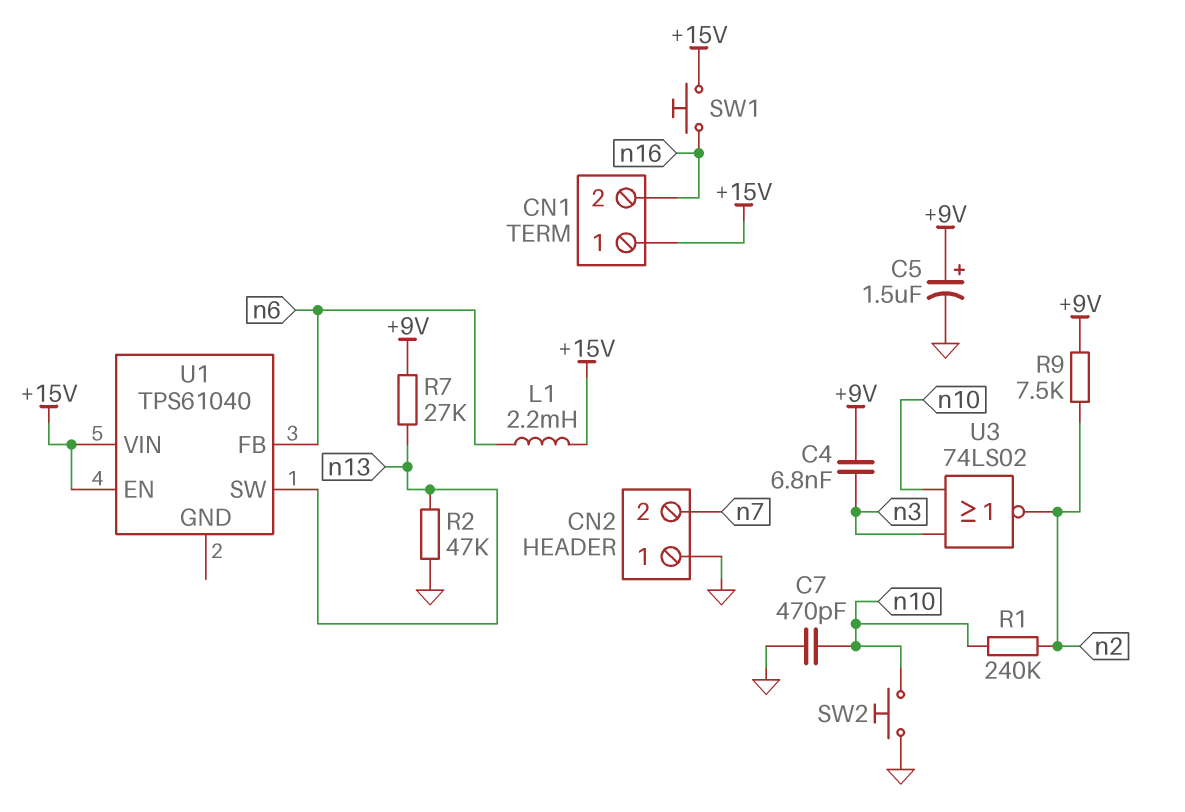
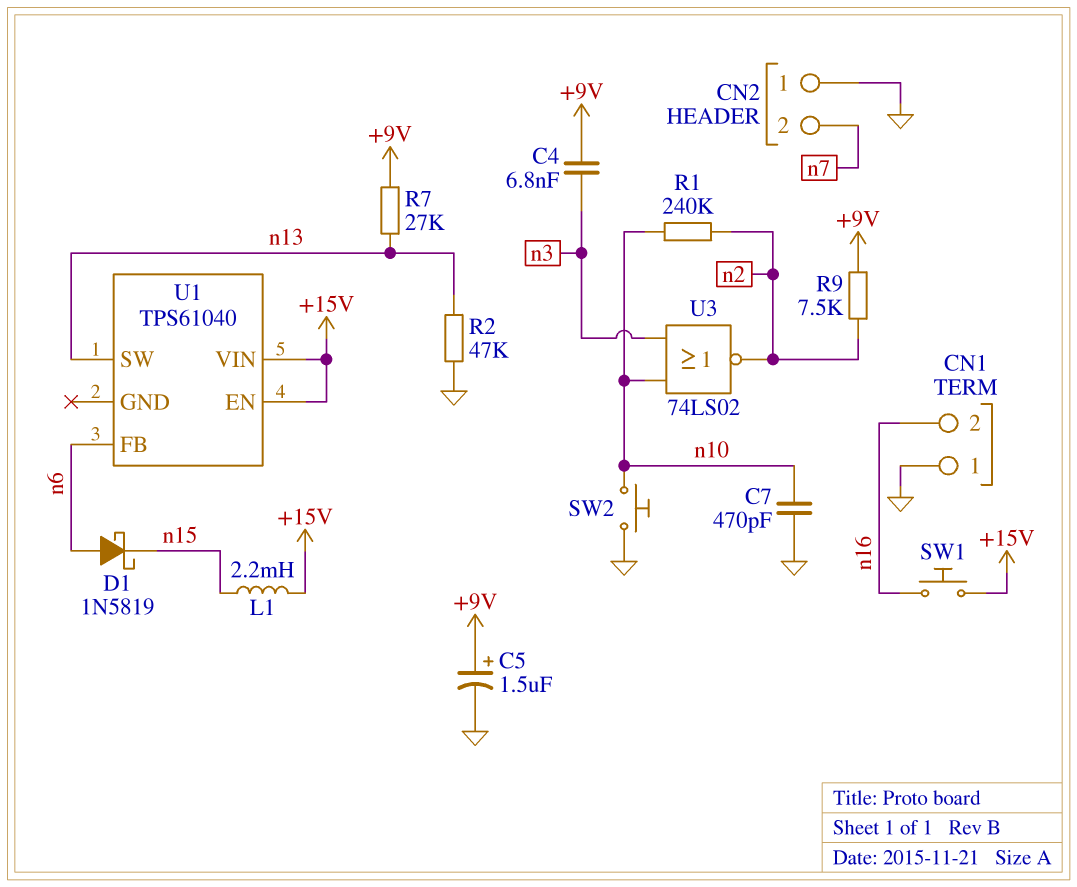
CN1 pin 1: +15V -> GND
D1: none -> schottky 1N5819 (A n6, K n15)
L1: 2.2mH (+15V, n6) -> 2.2mH (+15V, n15)

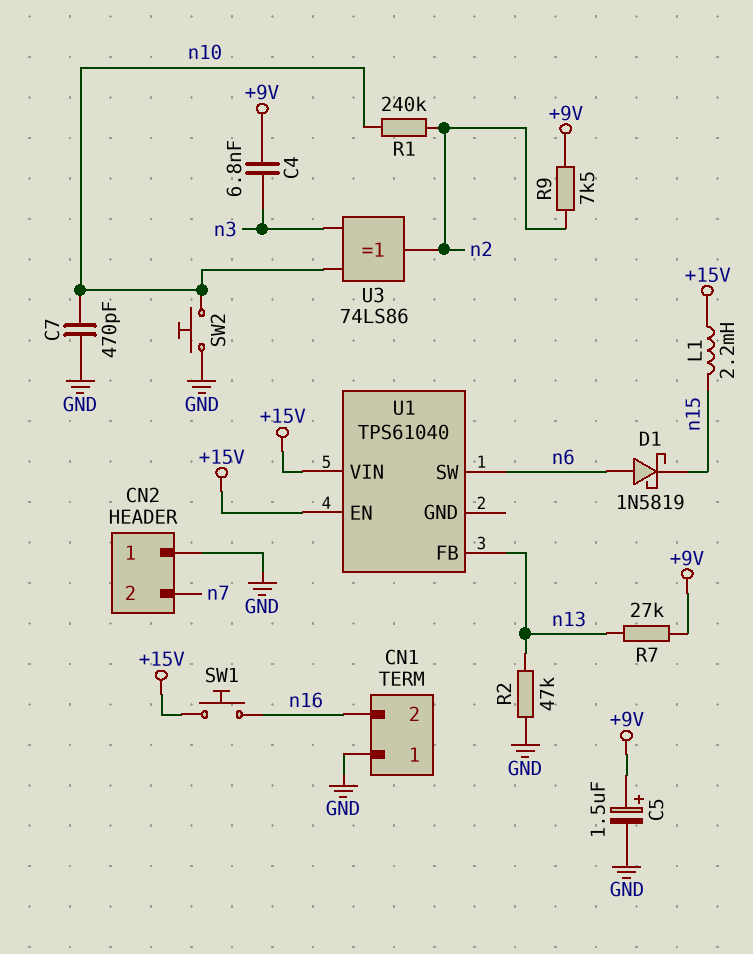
U1 pin FB: n6 -> n13
U1 pin SW: n13 -> n6
U3: NOR 74LS02 (in n3, in n10, out n2) -> XOR 74LS86 (in n3, in n10, out n2)

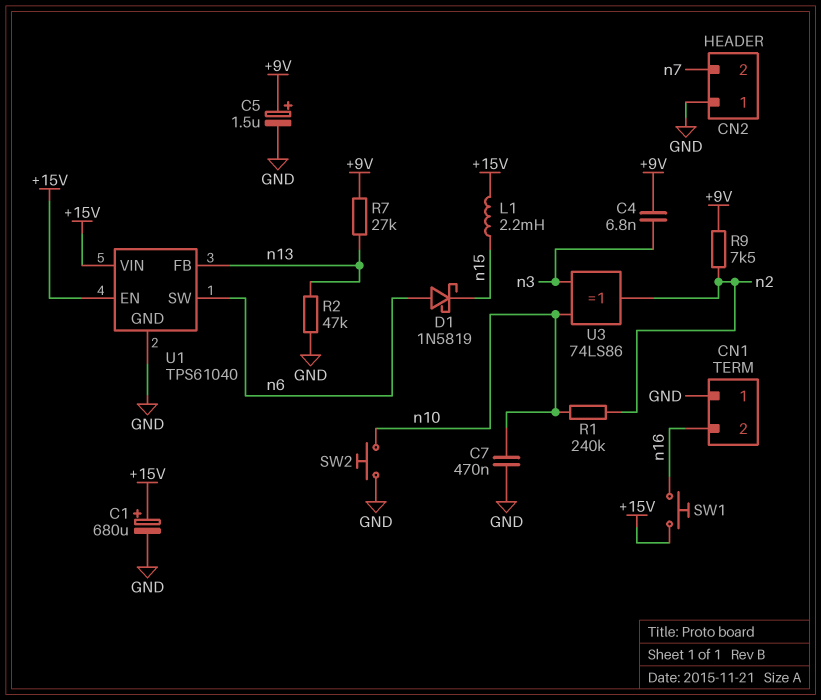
C1: none -> 680uF (plus +15V, minus GND)
C7: 470pF (GND, n10) -> 470nF (GND, n10)
U1 pin GND: none -> GND

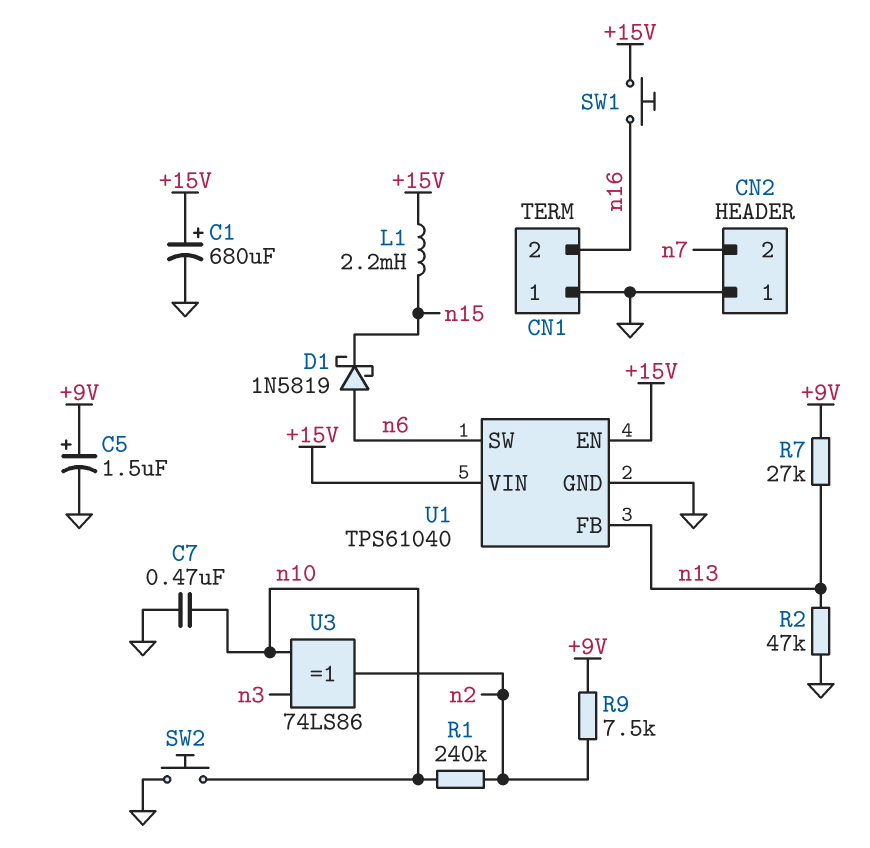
C4: 6.8nF (+9V, n3) -> none

